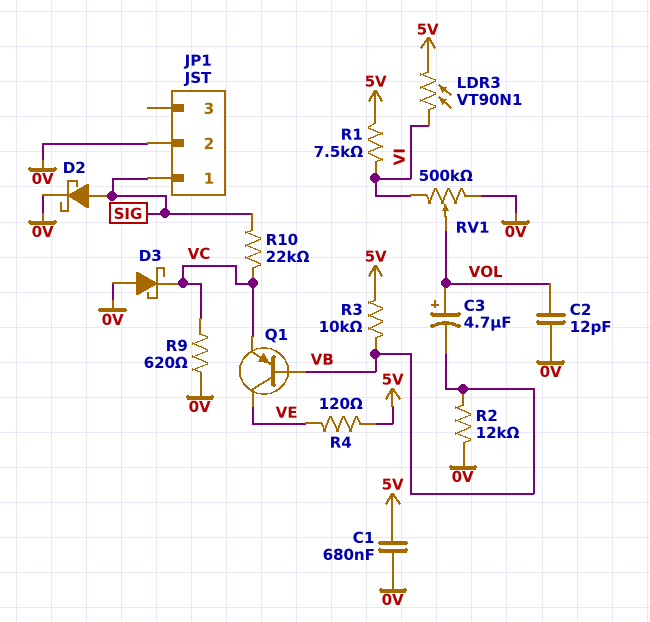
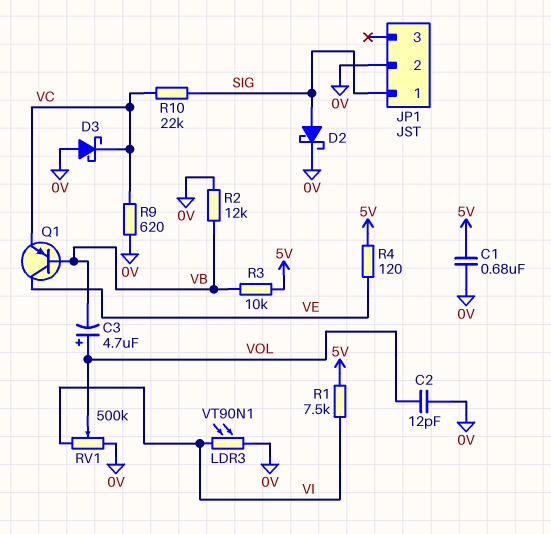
LDR3: VT90N1 (5V, VI) -> VT90N1 (0V, VI)

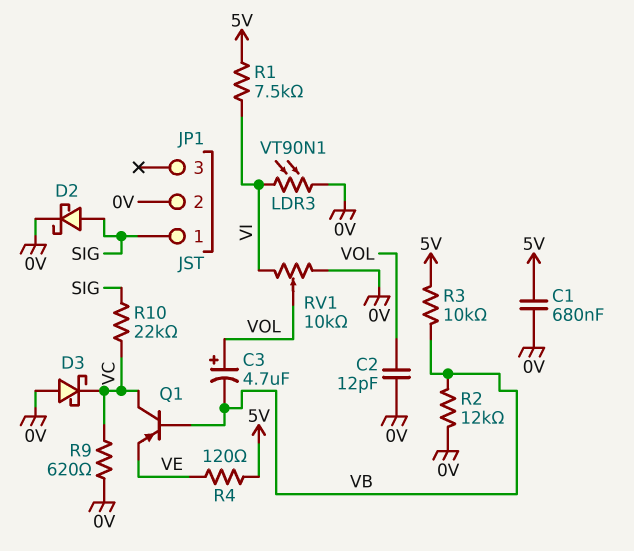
Q1: PNP (B VB, C VE, E VC) -> PNP (B VB, C VC, E VE)
RV1: 500k (0V, VI, wiper VOL) -> 10k (0V, VI, wiper VOL)

